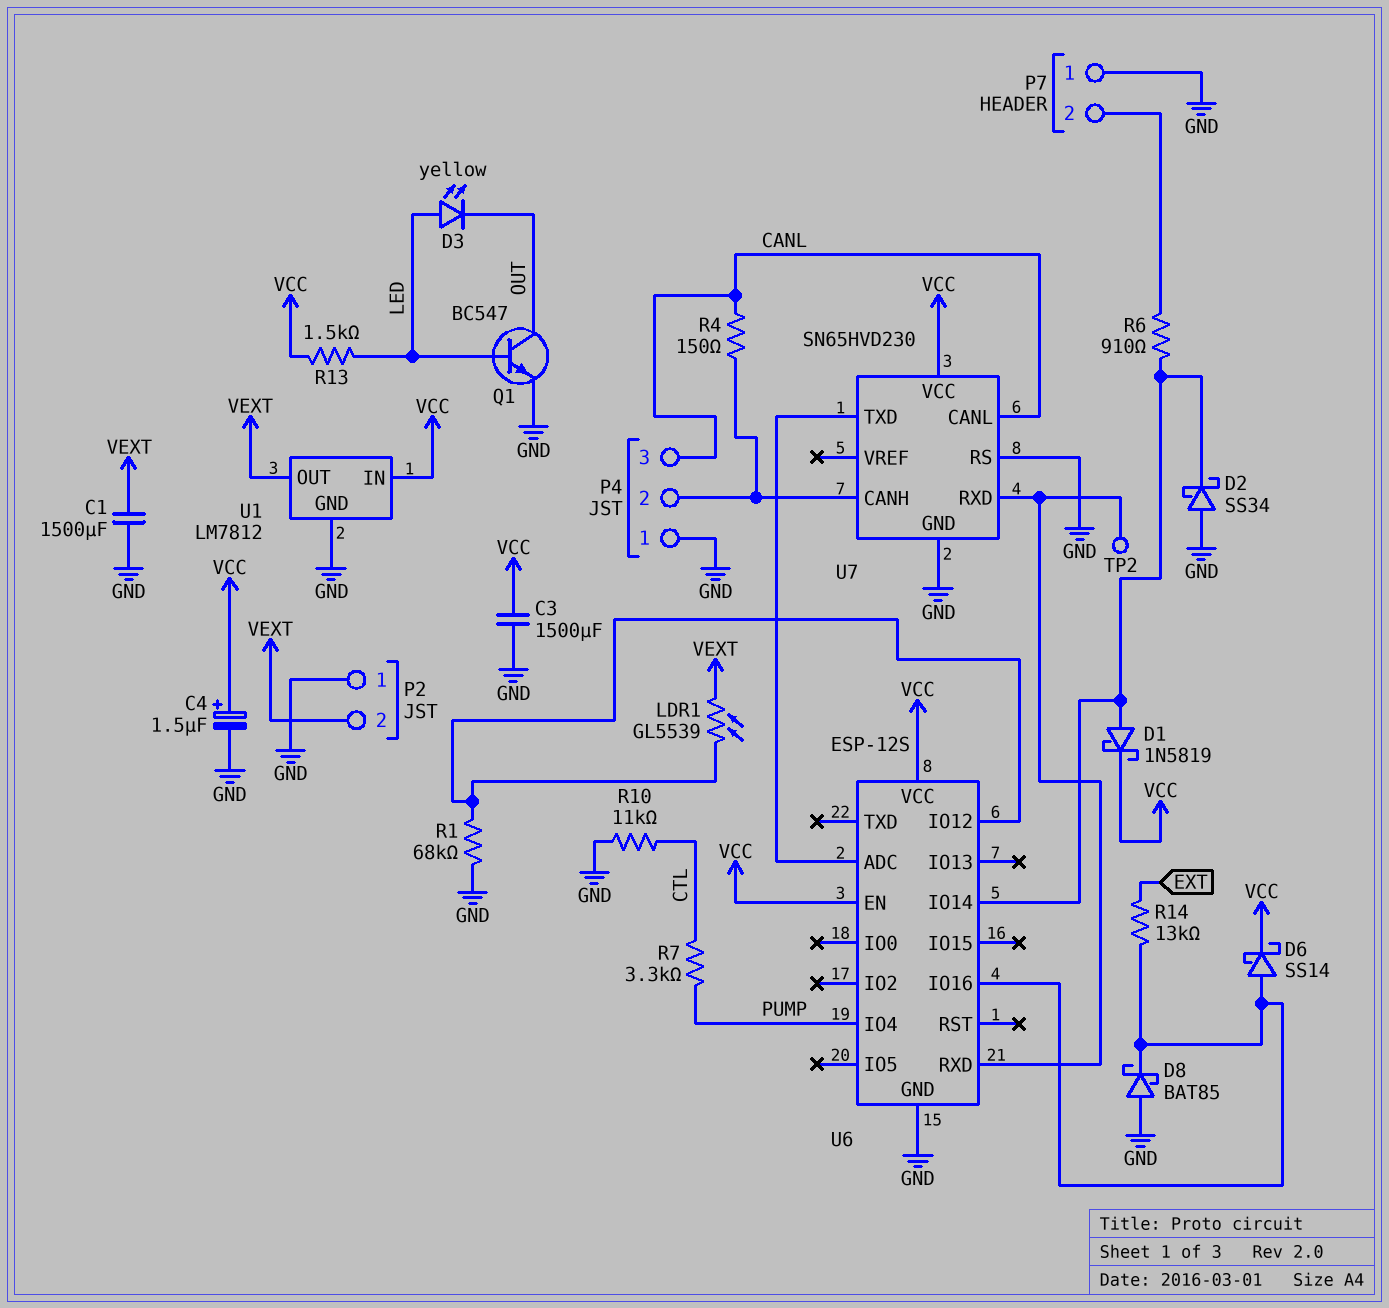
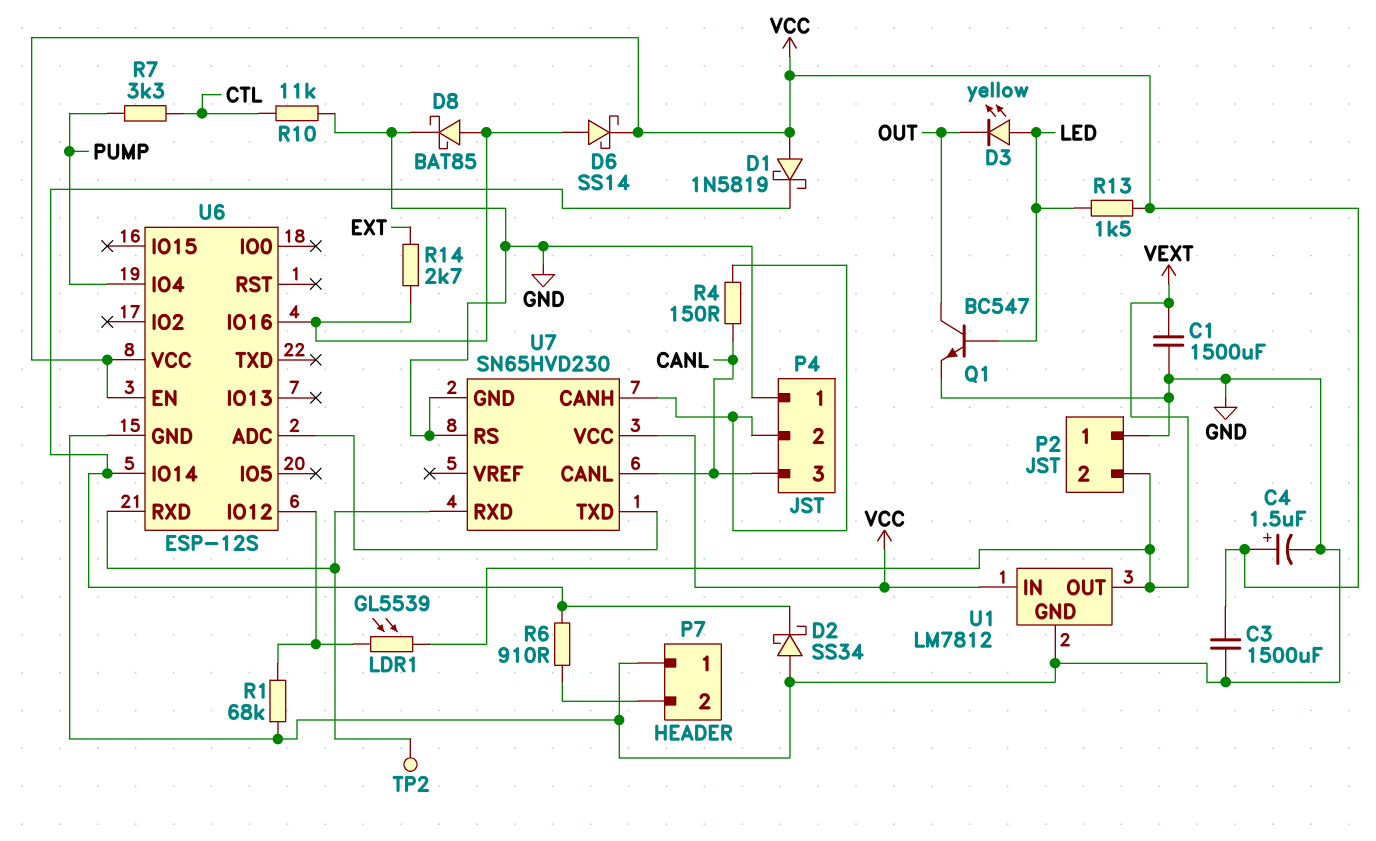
D1: schottky 1N5819 (A U6/IO14, K VCC) -> schottky 1N5819 (A VCC, K U6/IO14)
D8: schottky BAT85 (A GND, K U6/IO16) -> schottky BAT85 (A U6/IO16, K GND)
R14: 13k (EXT, U6/IO16) -> 2.7k (EXT, U6/IO16)

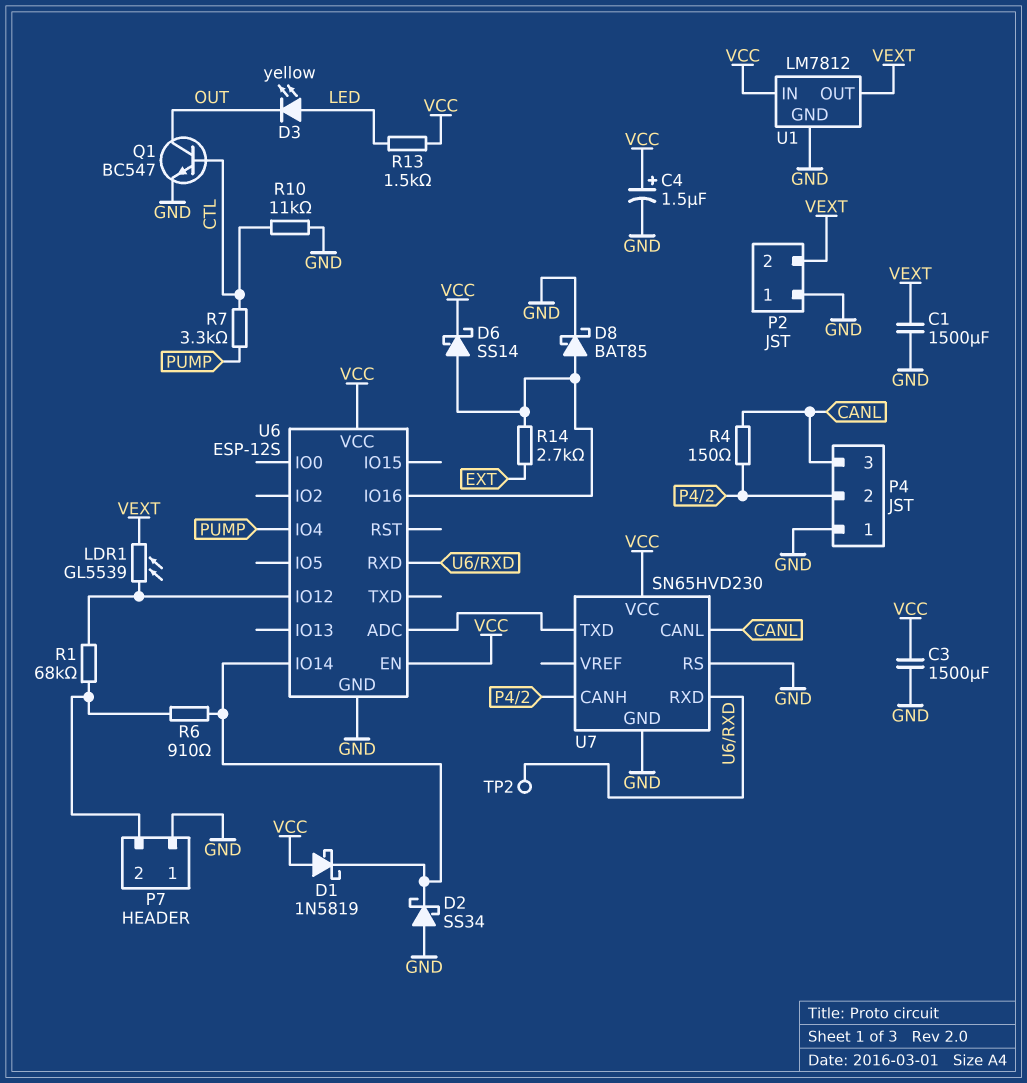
Q1: NPN BC547 (B LED, C OUT, E GND) -> NPN BC547 (B CTL, C OUT, E GND)
R1: 68k (GND, U6/IO12) -> 68k (P7/2, U6/IO12)

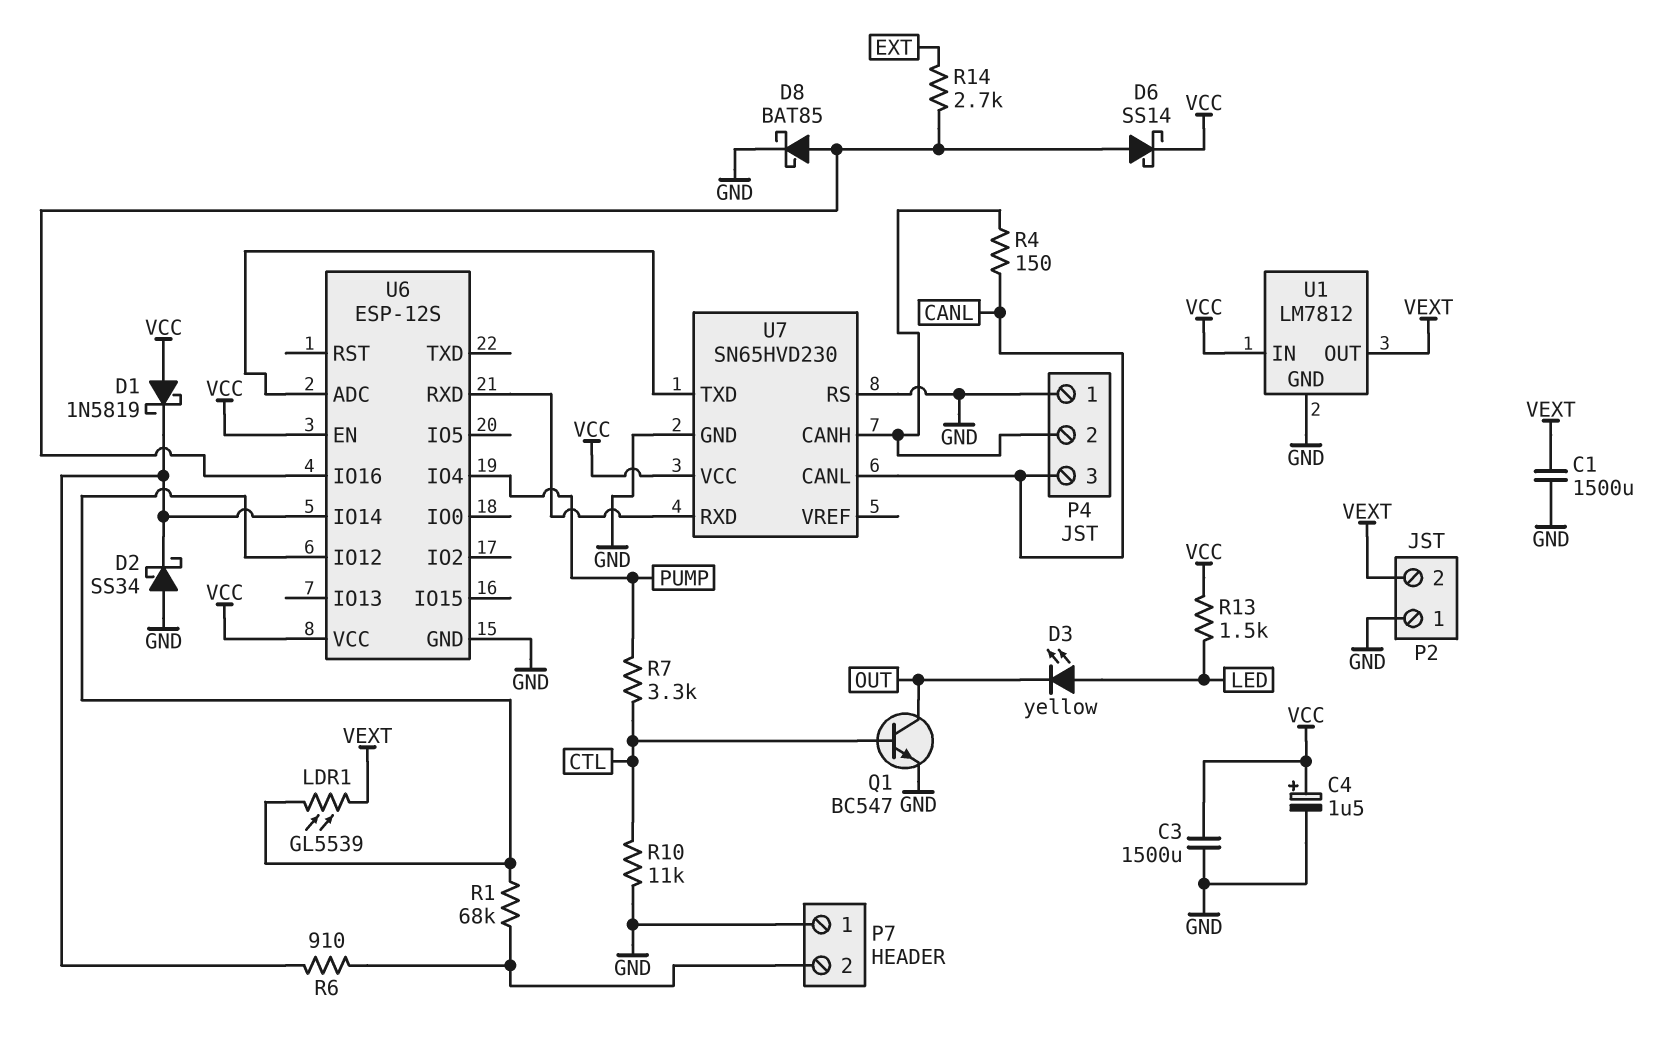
TP2: test point (U6/RXD) -> none

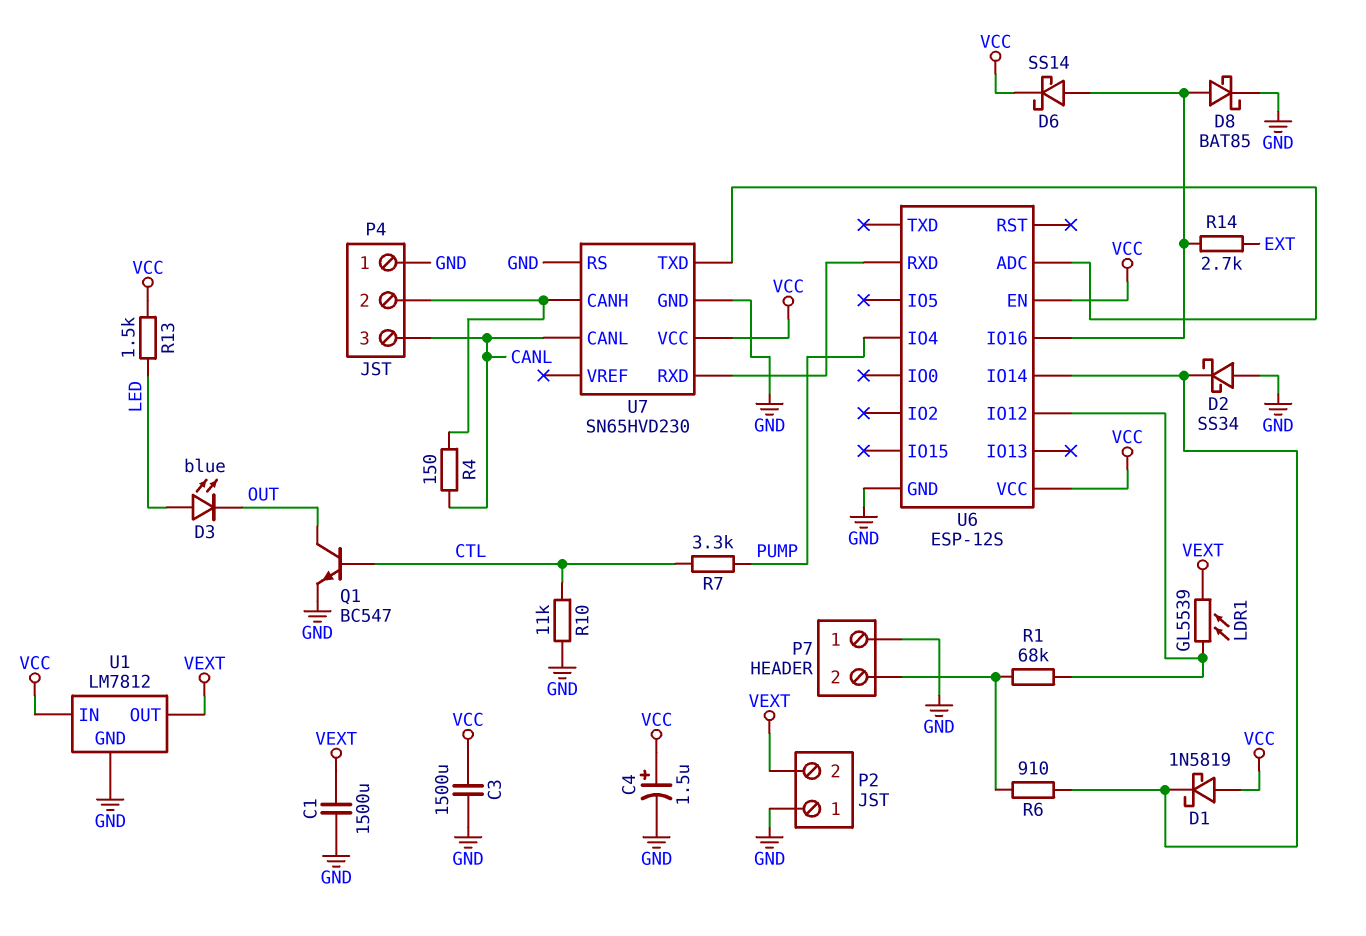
D3: LED yellow (A LED, K OUT) -> LED blue (A LED, K OUT)

